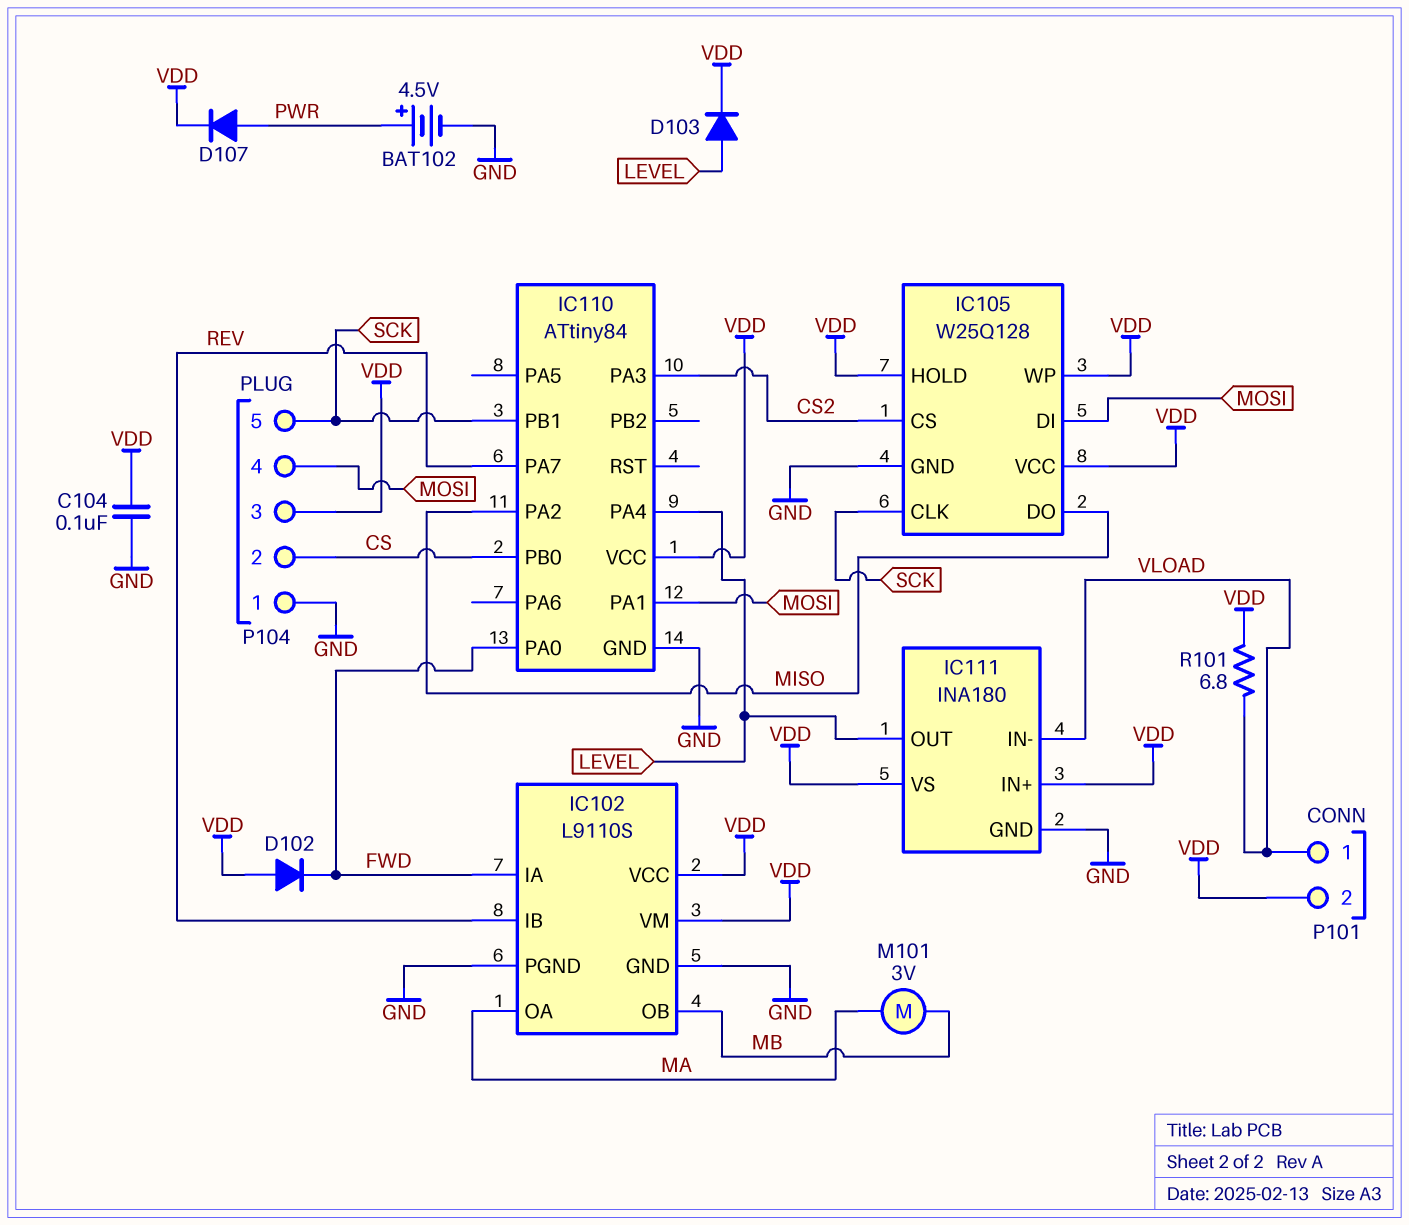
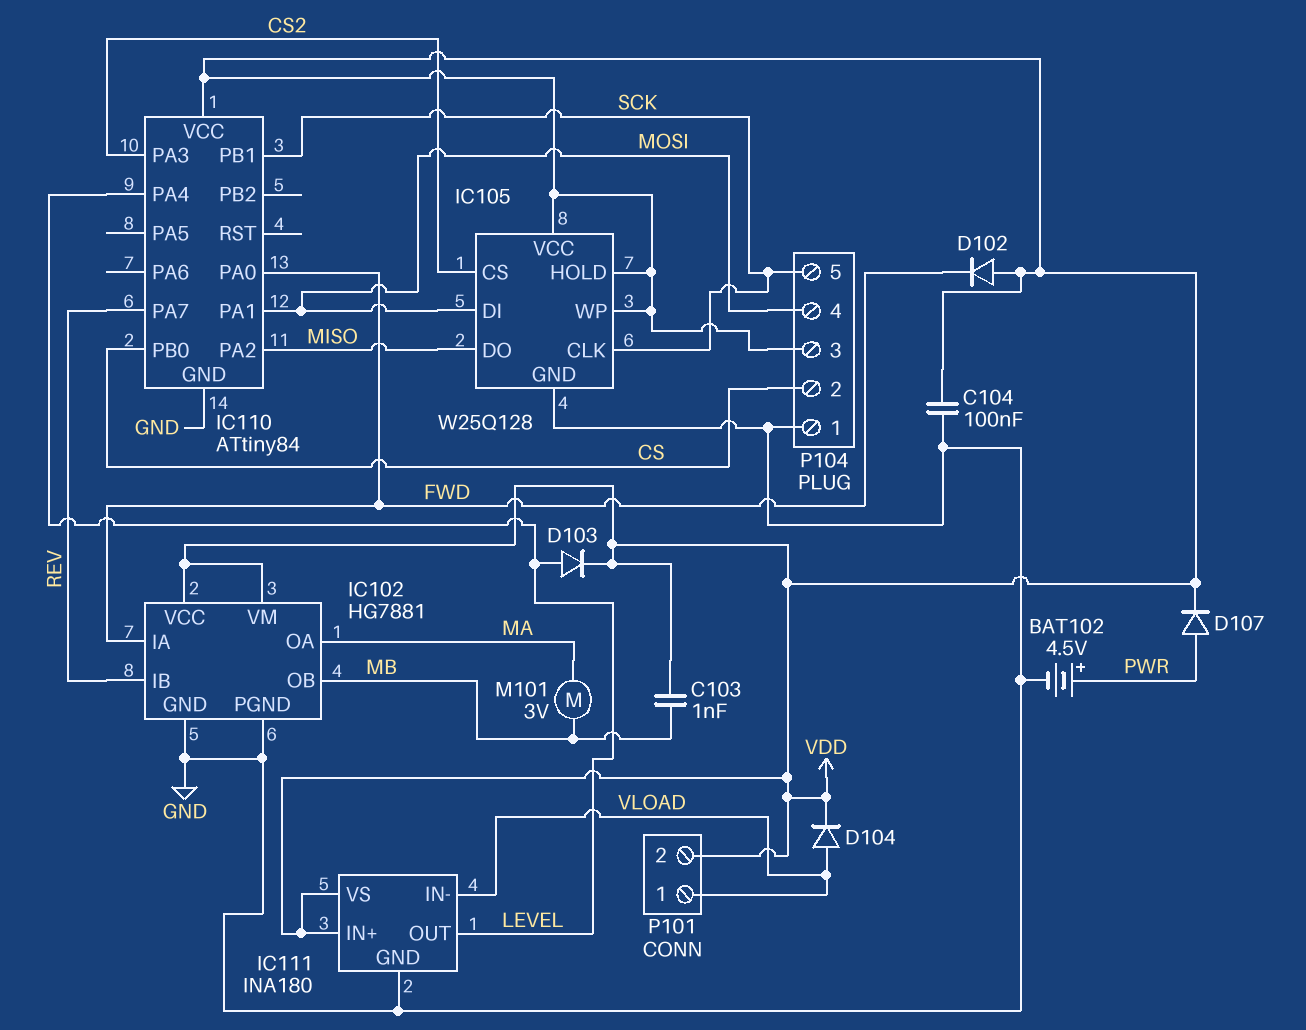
C103: none -> 1nF (MB, VDD)
D104: none -> diode (A VLOAD, K VDD)
IC102: L9110S -> HG7881
R101: 6.8 (VDD, VLOAD) -> none

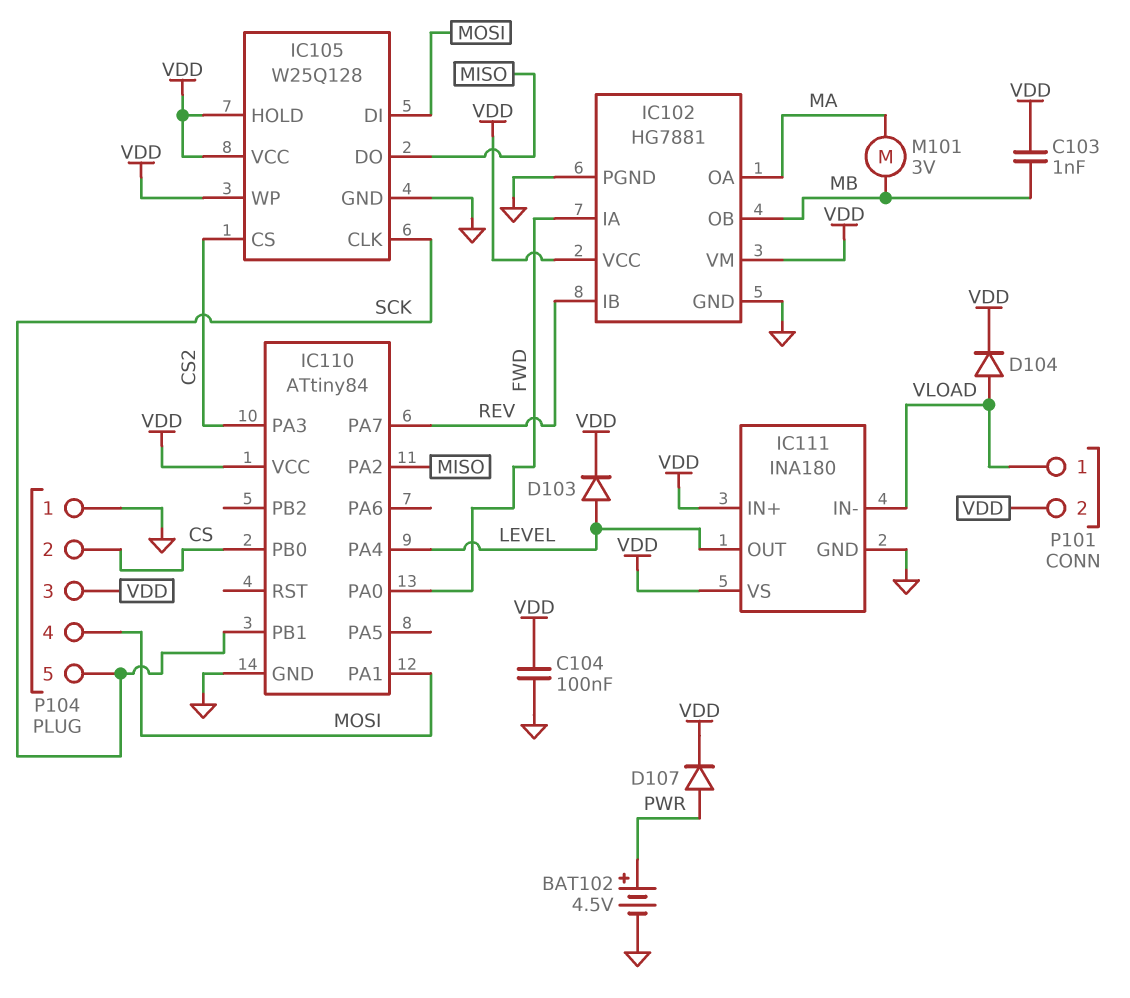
D102: diode (A VDD, K FWD) -> none

